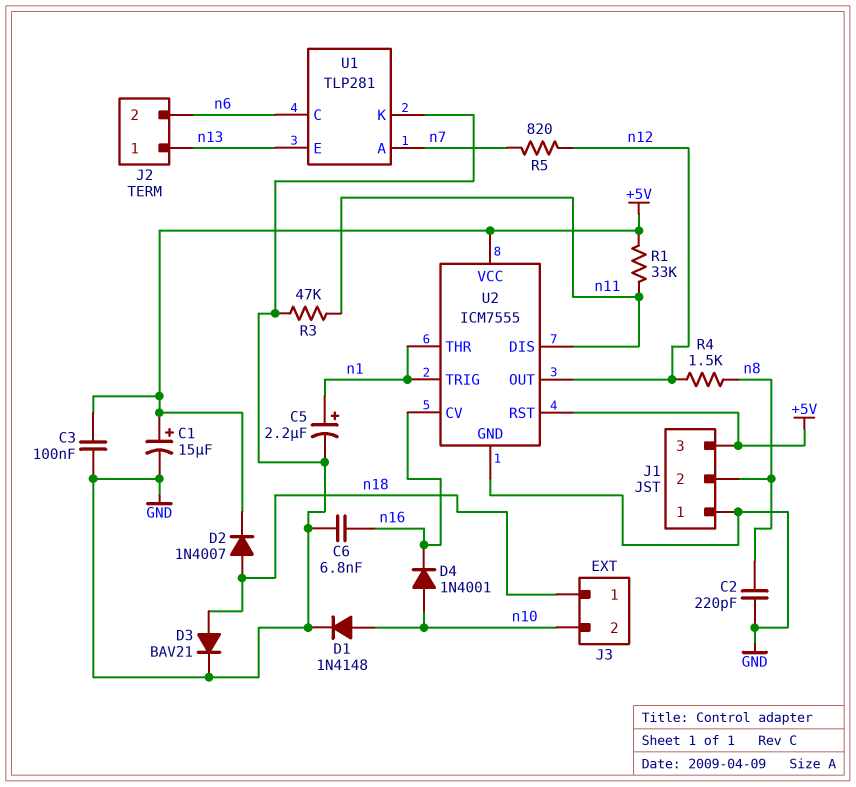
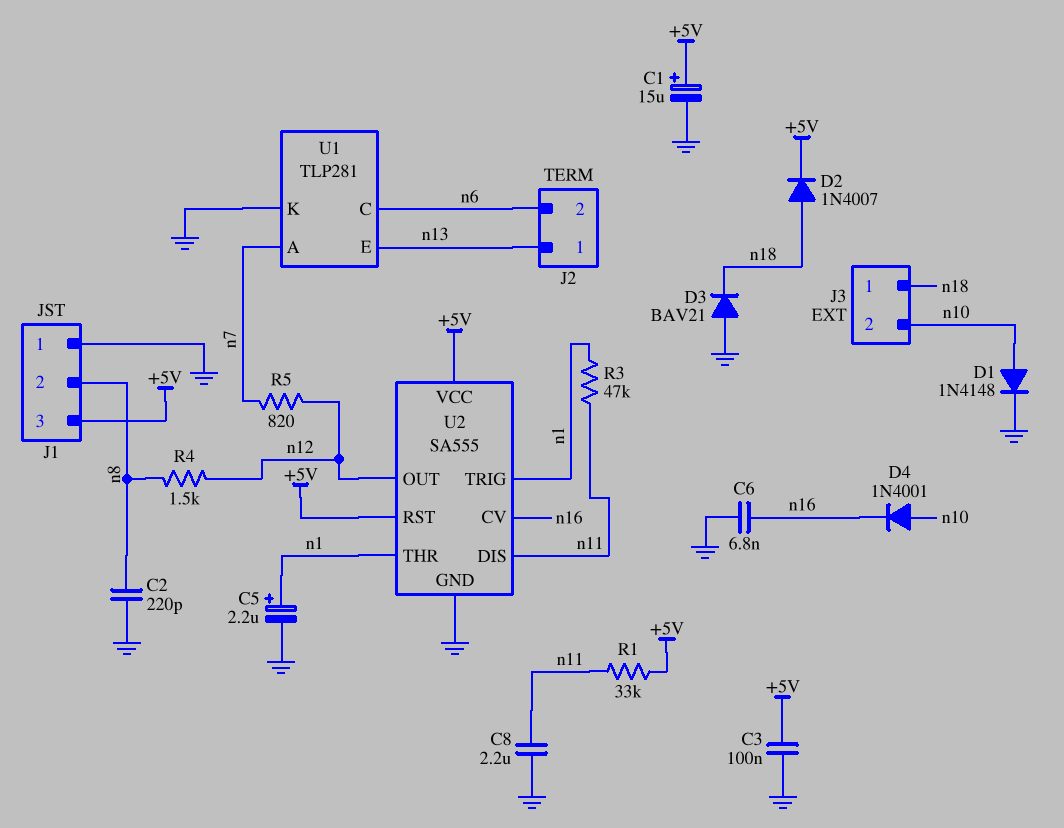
C8: none -> 2.2uF (GND, n11)
D3: diode BAV21 (A n18, K GND) -> diode BAV21 (A GND, K n18)
R3: 47k (GND, n11) -> 47k (n1, n11)
U2: ICM7555 -> SA555

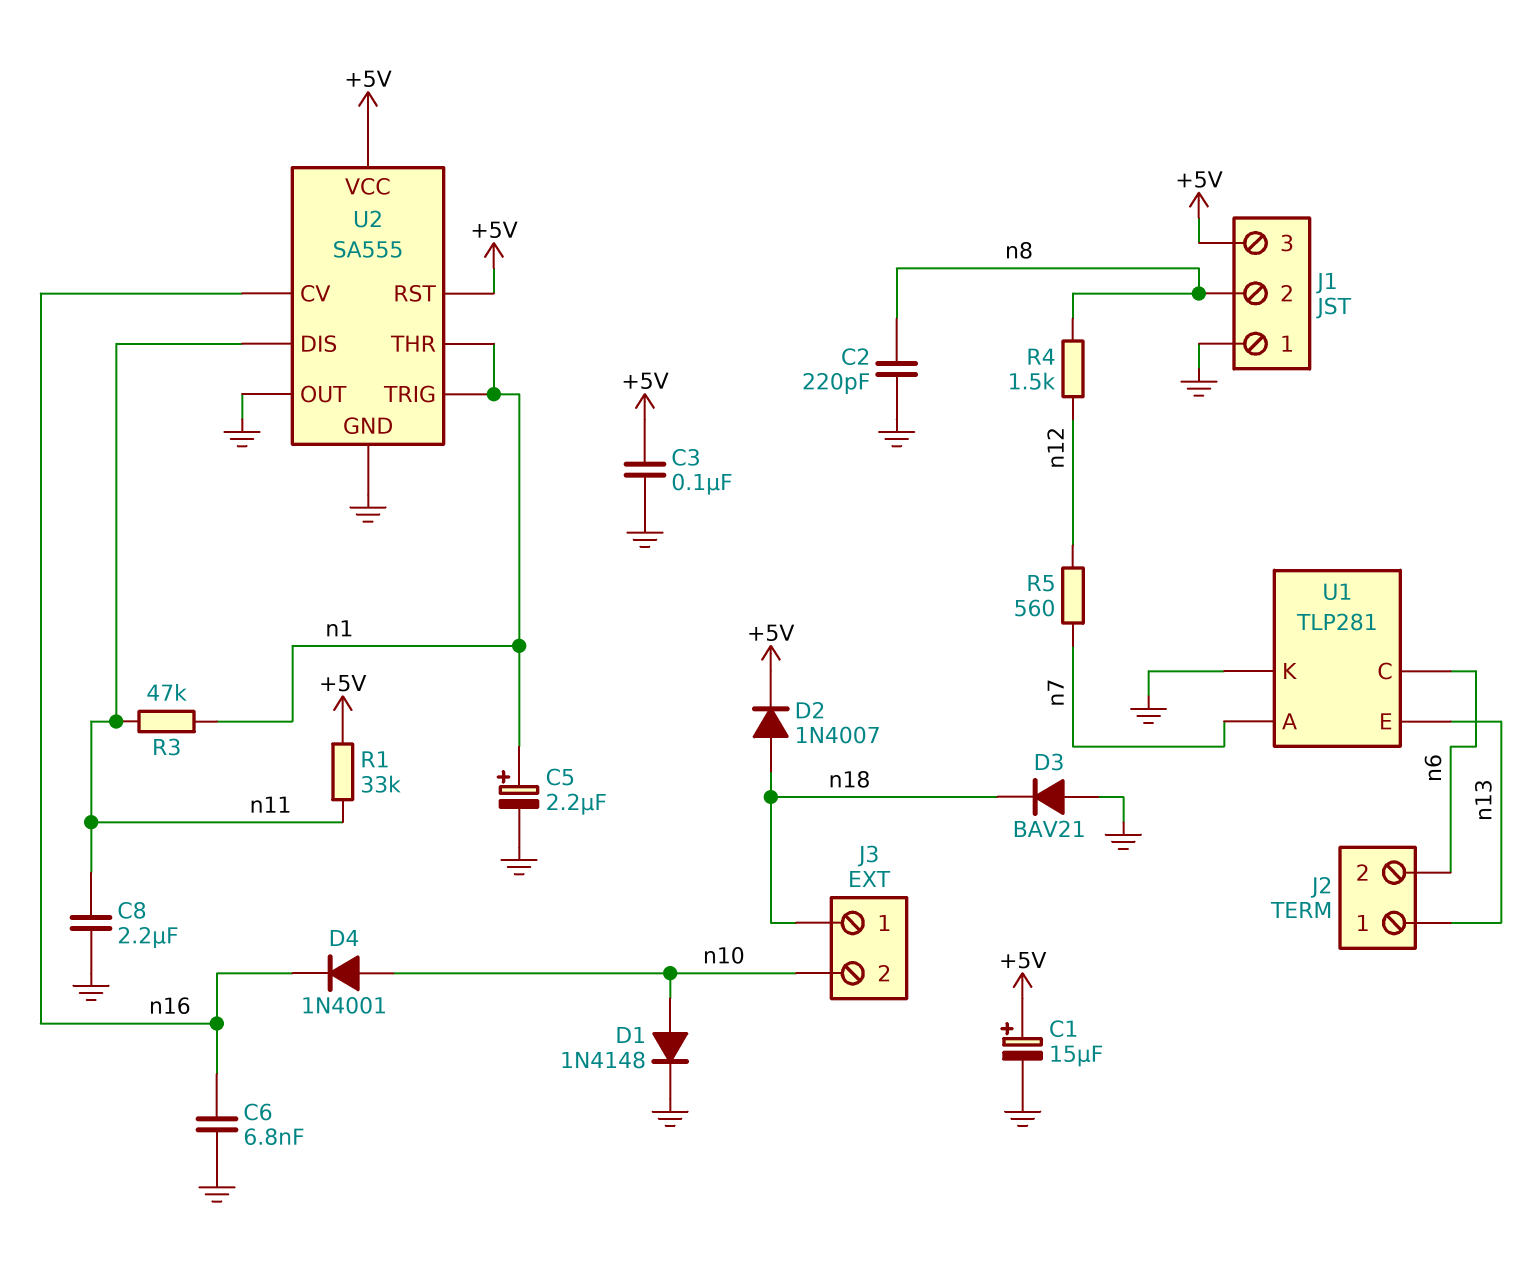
R5: 820 (n7, n12) -> 560 (n7, n12)
U2 pin OUT: n12 -> GND

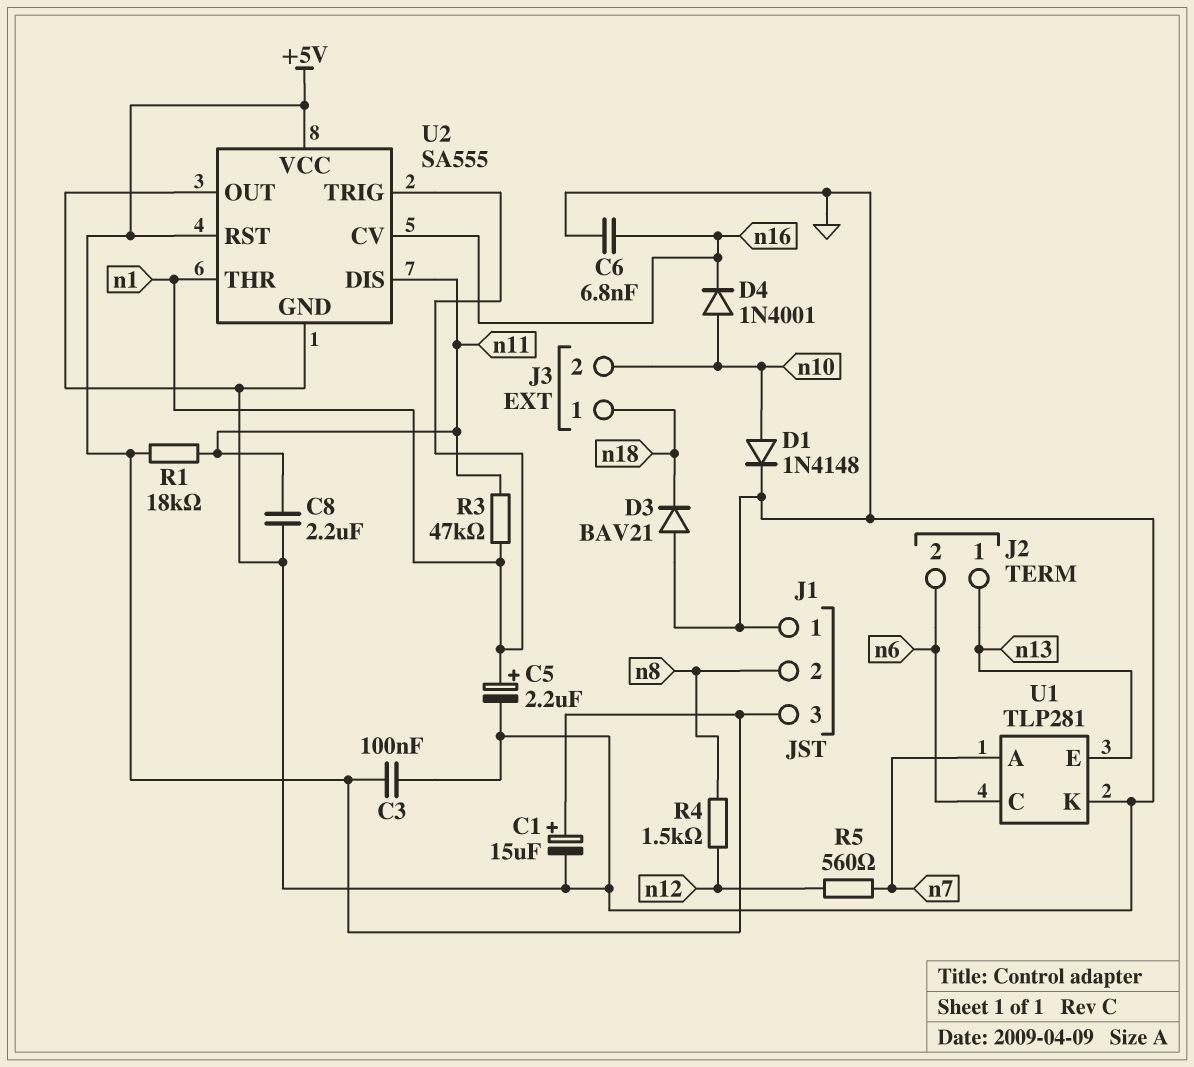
C2: 220pF (GND, n8) -> none
D2: diode 1N4007 (A n18, K +5V) -> none
R1: 33k (+5V, n11) -> 18k (+5V, n11)

